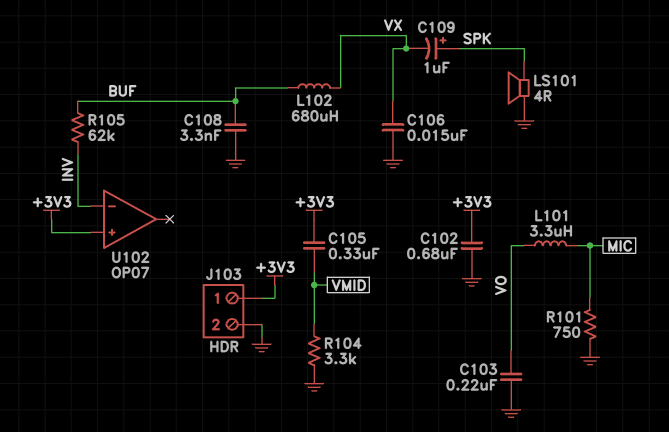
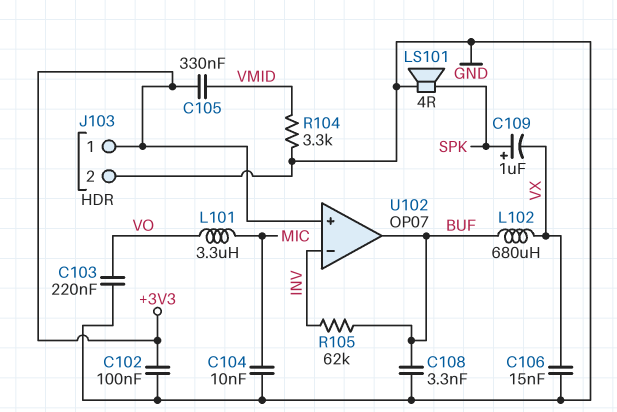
C102: 680nF (+3V3, GND) -> 100nF (+3V3, GND)
C104: none -> 10nF (GND, MIC)
R101: 750 (GND, MIC) -> none
U102 pin out: none -> BUF

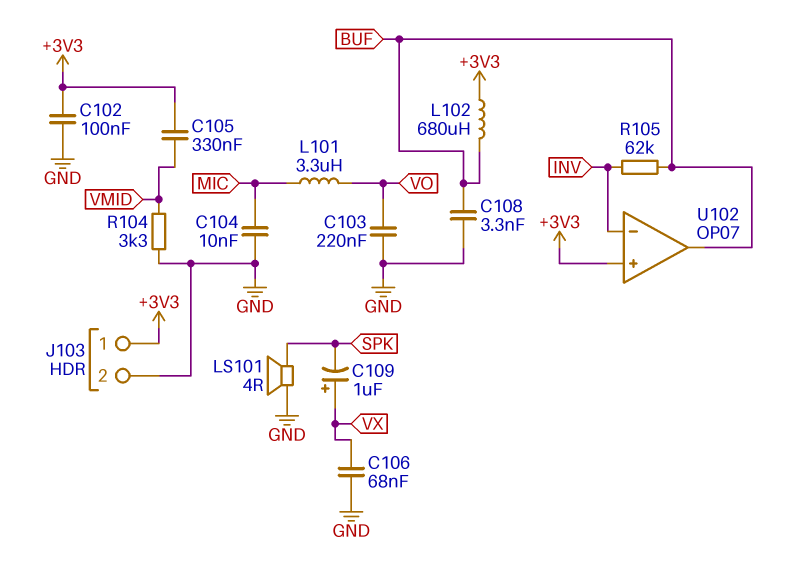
C106: 15nF (GND, VX) -> 68nF (GND, VX)
C109: 1uF (plus SPK, minus VX) -> 1uF (plus VX, minus SPK)
L102: 680uH (BUF, VX) -> 680uH (+3V3, BUF)

